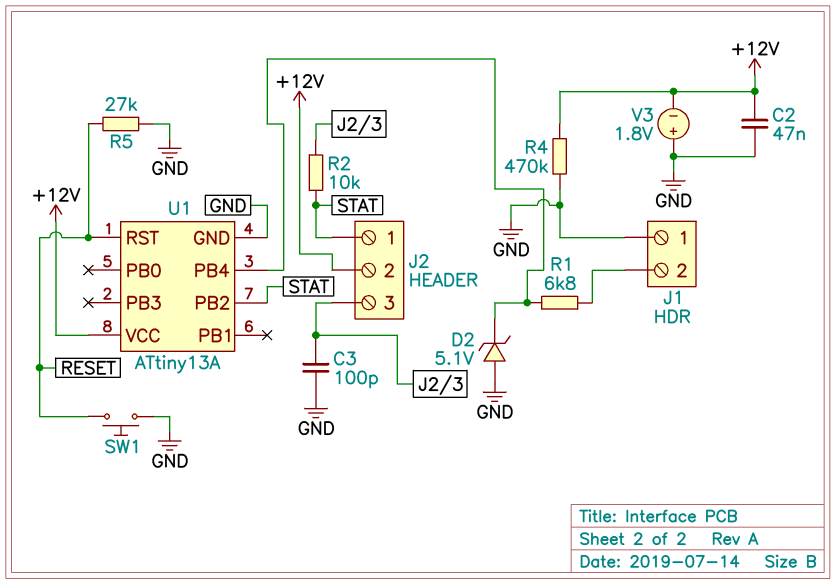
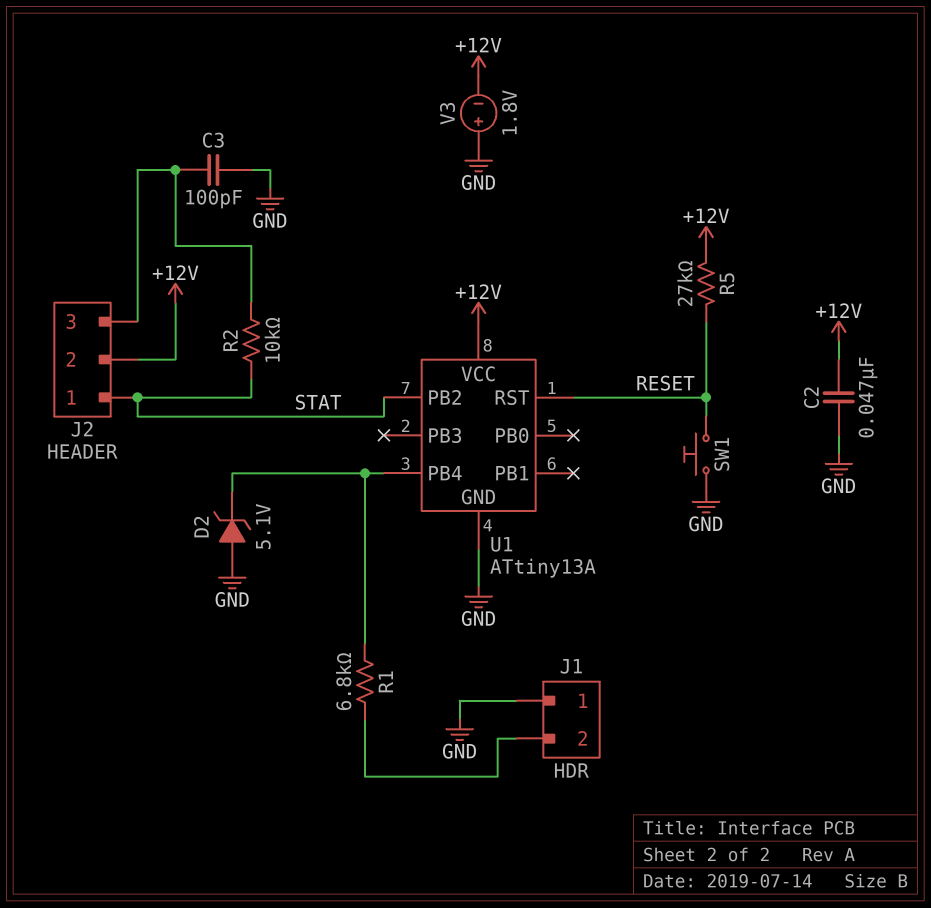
R4: 470k (+12V, GND) -> none
R5: 27k (GND, RESET) -> 27k (+12V, RESET)

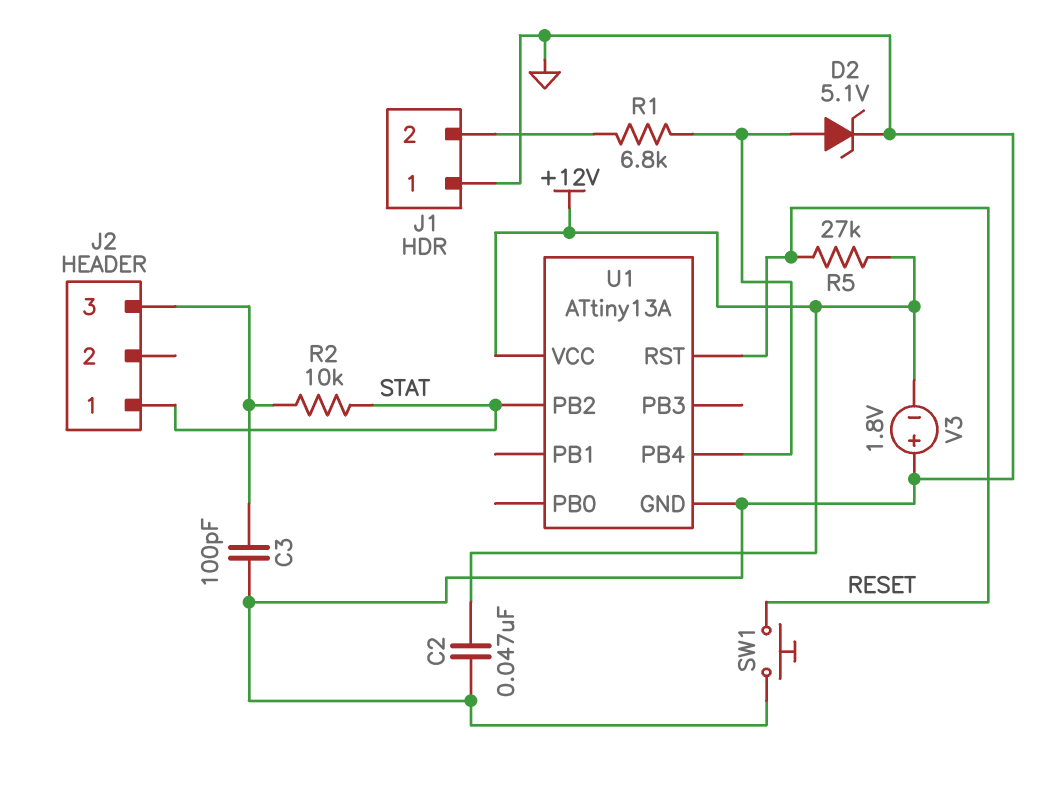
D2: zener 5.1V (A GND, K U1/PB4) -> zener 5.1V (A U1/PB4, K GND)
J2 pin 2: +12V -> none

